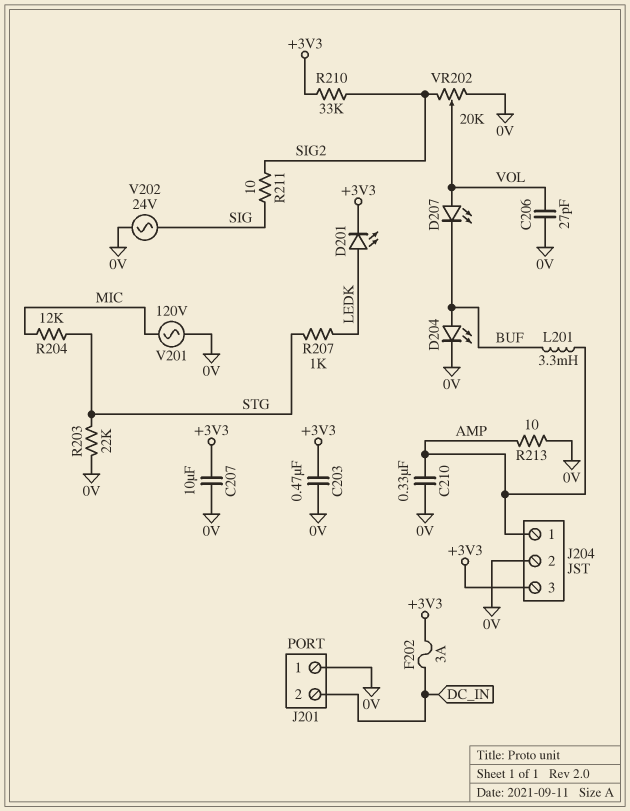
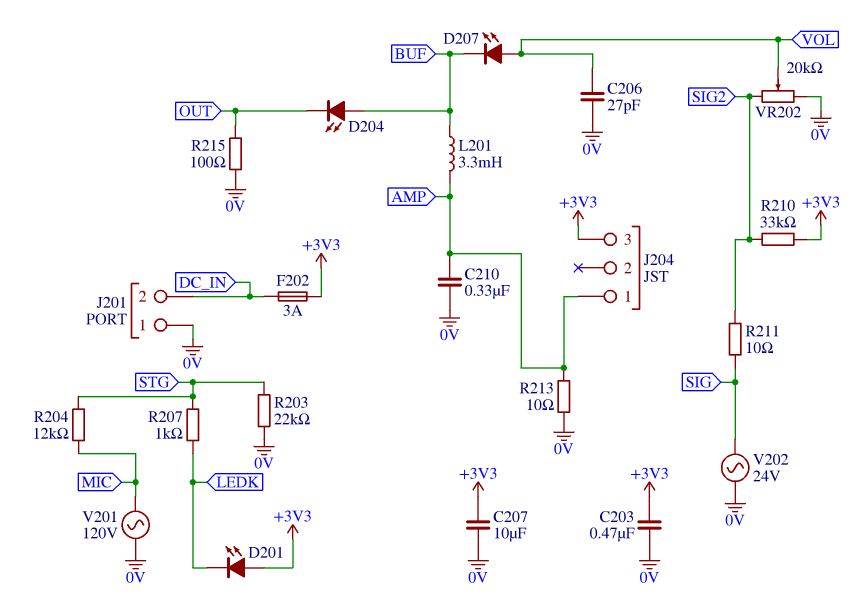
D201: LED (A LEDK, K +3V3) -> LED (A +3V3, K LEDK)
D204: LED (A BUF, K 0V) -> LED (A BUF, K OUT)
J204 pin 2: 0V -> none
R215: none -> 100 (0V, OUT)

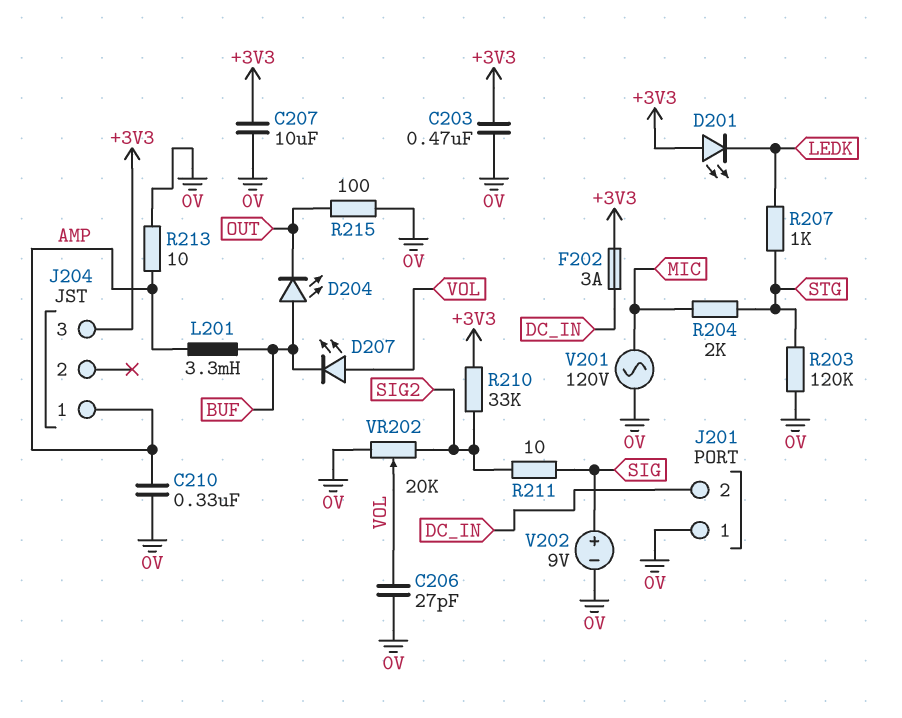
R203: 22k (0V, STG) -> 120k (0V, STG)
R204: 12k (MIC, STG) -> 2k (MIC, STG)
V202: AC 24V (0V, SIG) -> 9V (plus SIG, minus 0V)

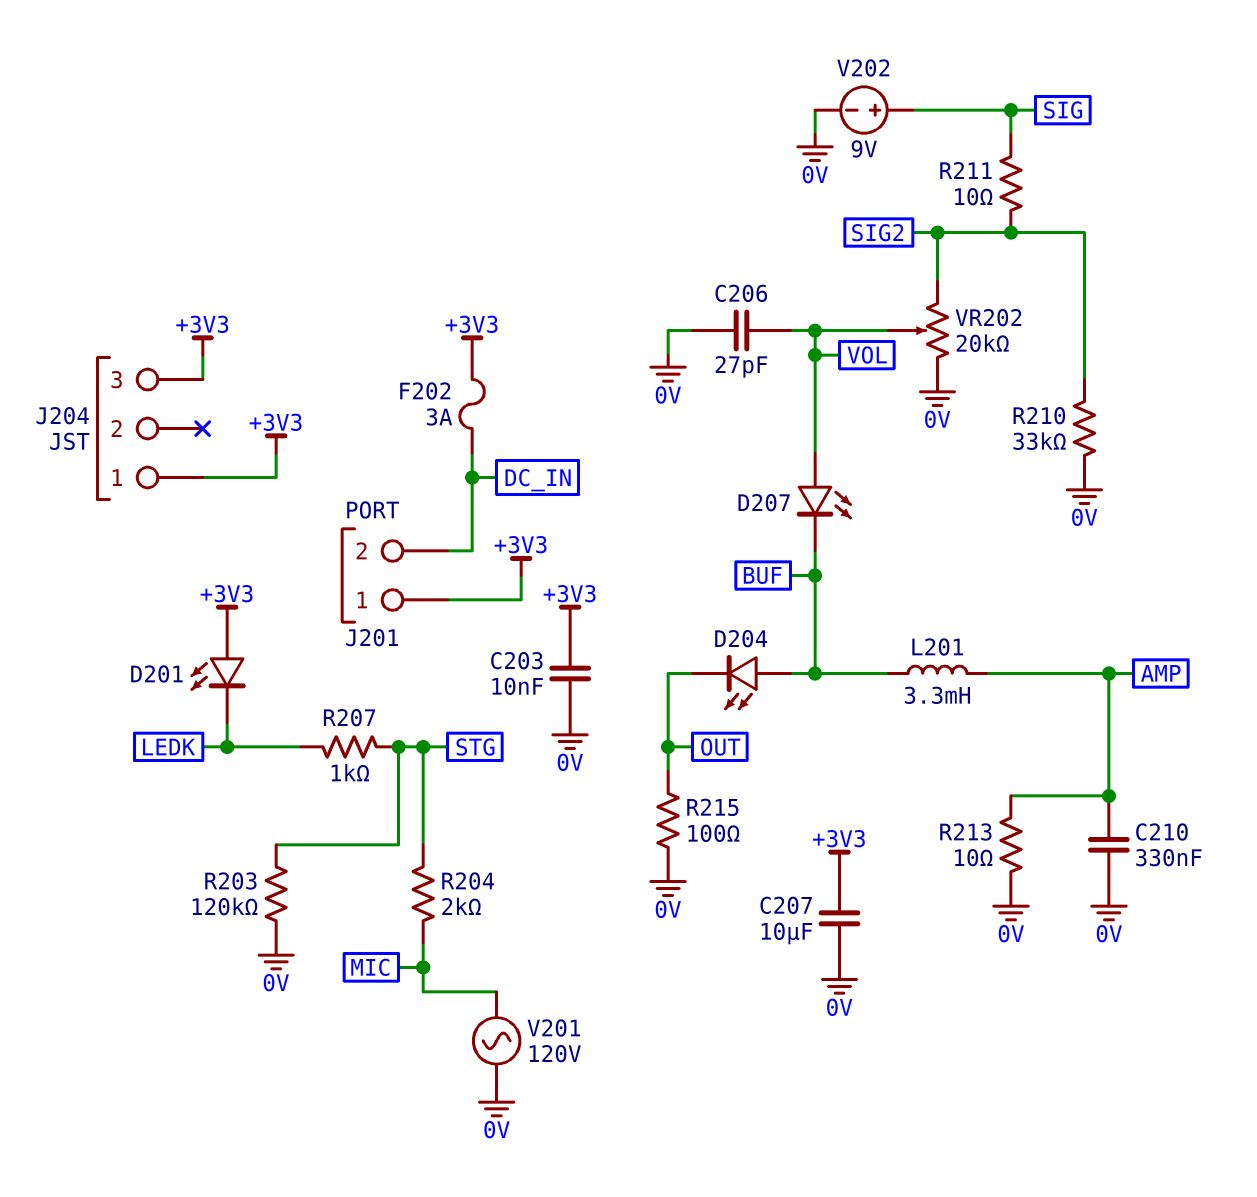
C203: 470nF (+3V3, 0V) -> 10nF (+3V3, 0V)
J201 pin 1: 0V -> +3V3
J204 pin 1: AMP -> +3V3
R210: 33k (+3V3, SIG2) -> 33k (0V, SIG2)

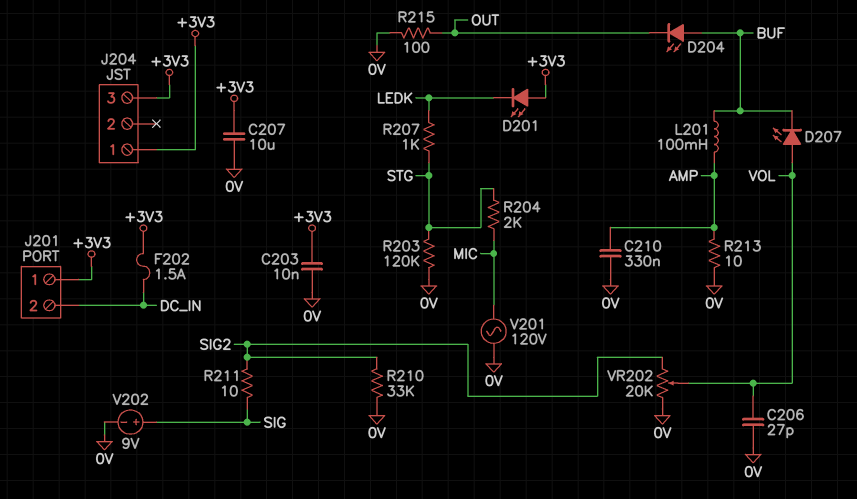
F202: 3A (+3V3, DC_IN) -> 1.5A (+3V3, DC_IN)
L201: 3.3mH (AMP, BUF) -> 100mH (AMP, BUF)

